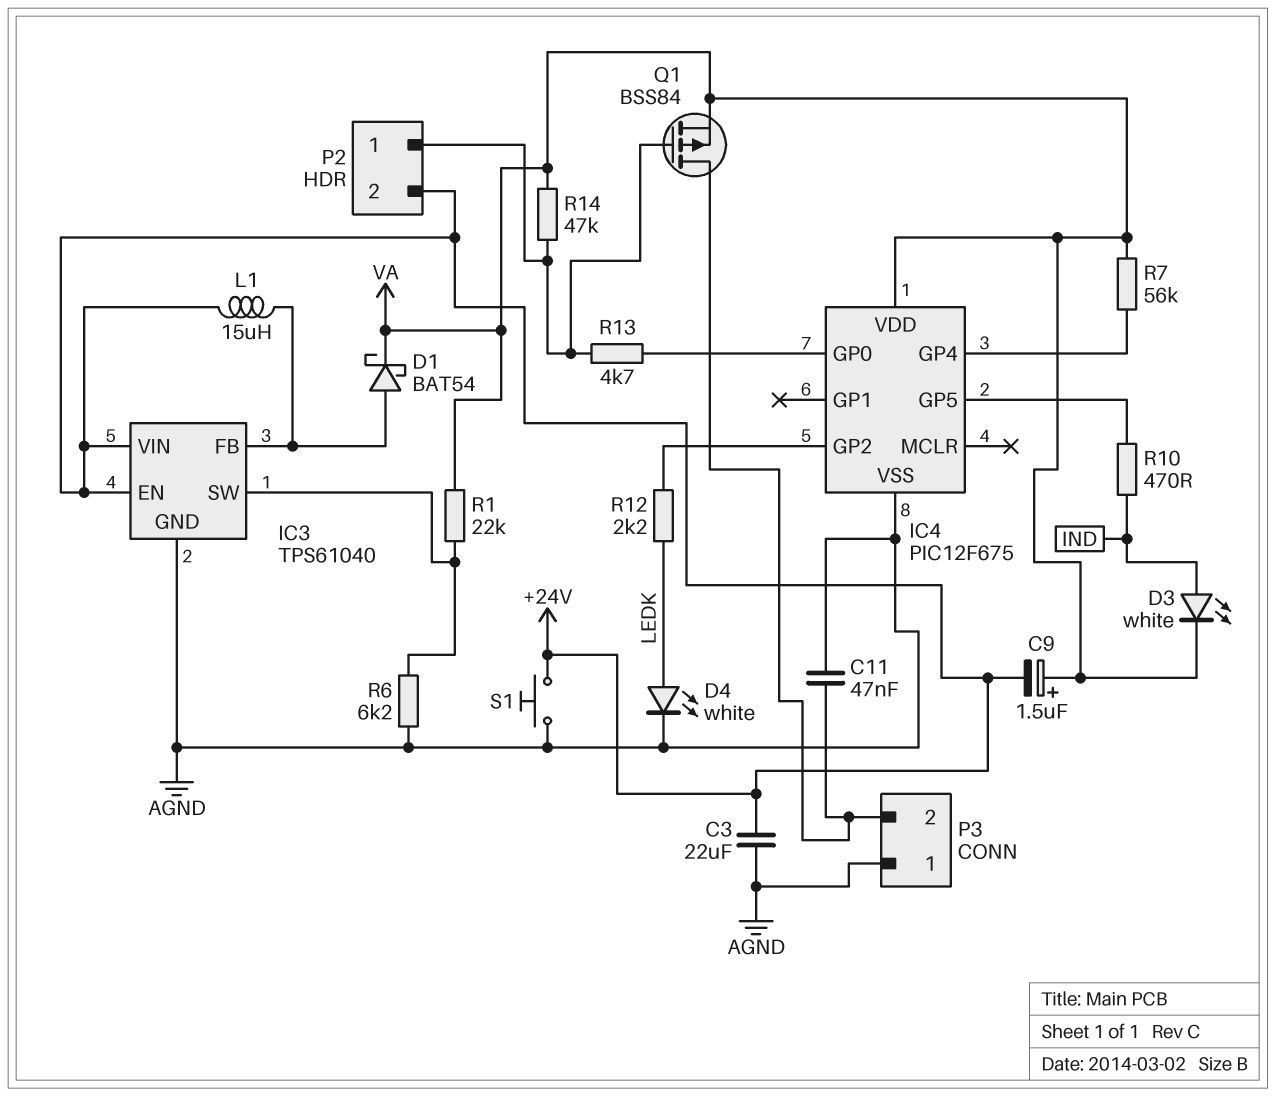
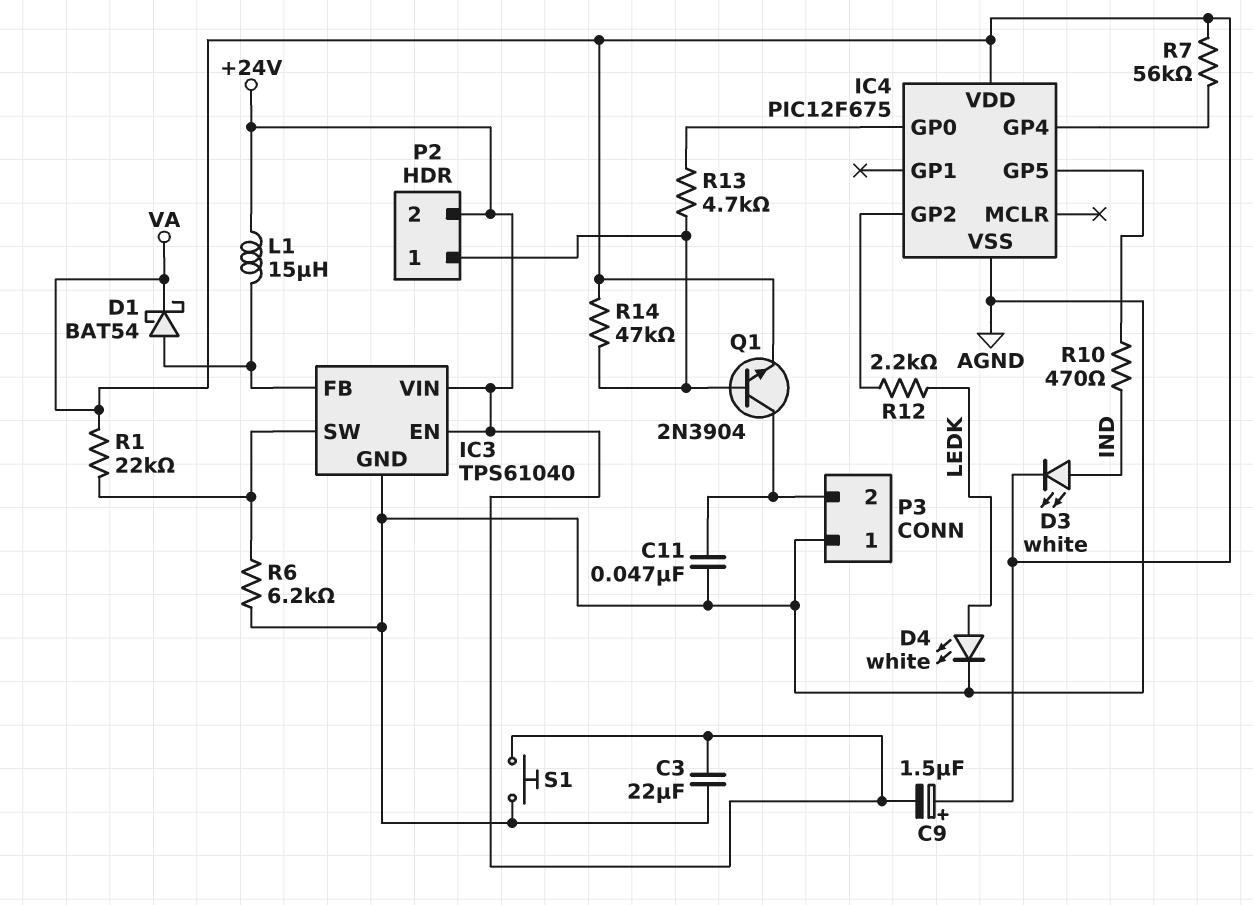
Q1: PMOS BSS84 (G P2/1, D P3/2, S VA) -> NPN 2N3904 (B P2/1, C P3/2, E VA)

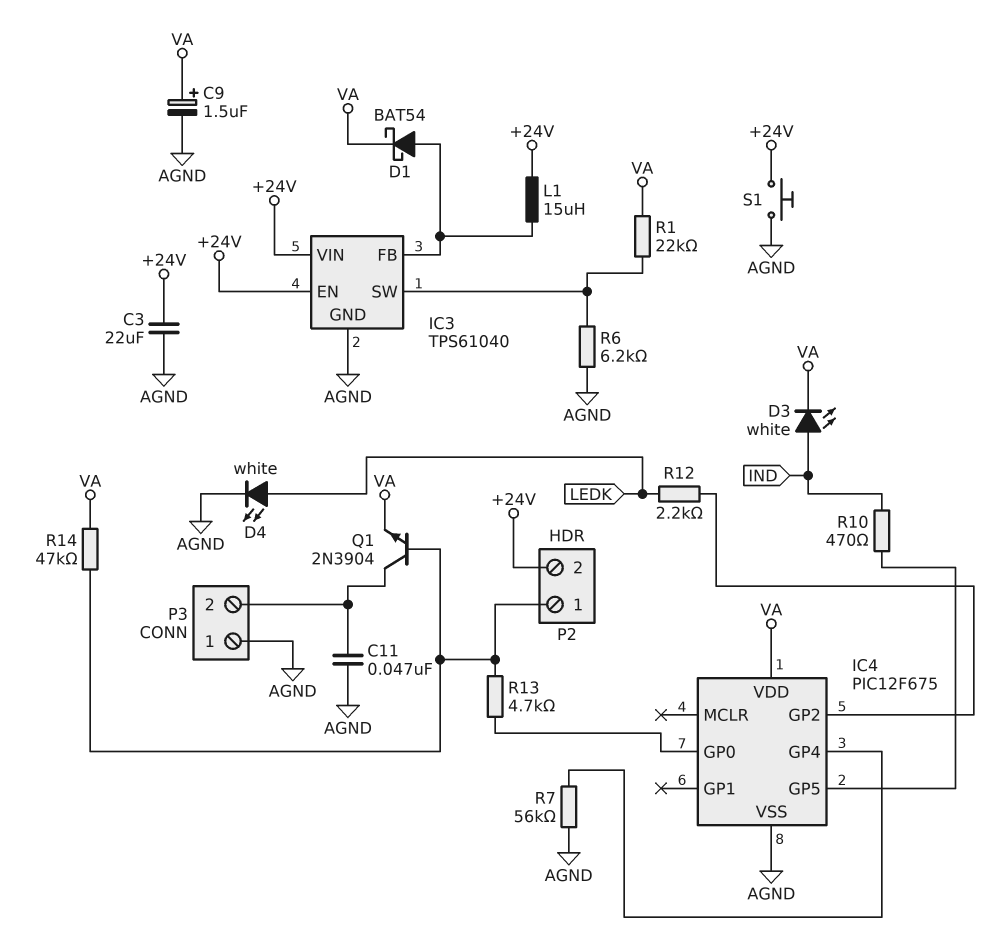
C9: 1.5uF (plus VA, minus +24V) -> 1.5uF (plus VA, minus AGND)
R7: 56k (IC4/GP4, VA) -> 56k (AGND, IC4/GP4)

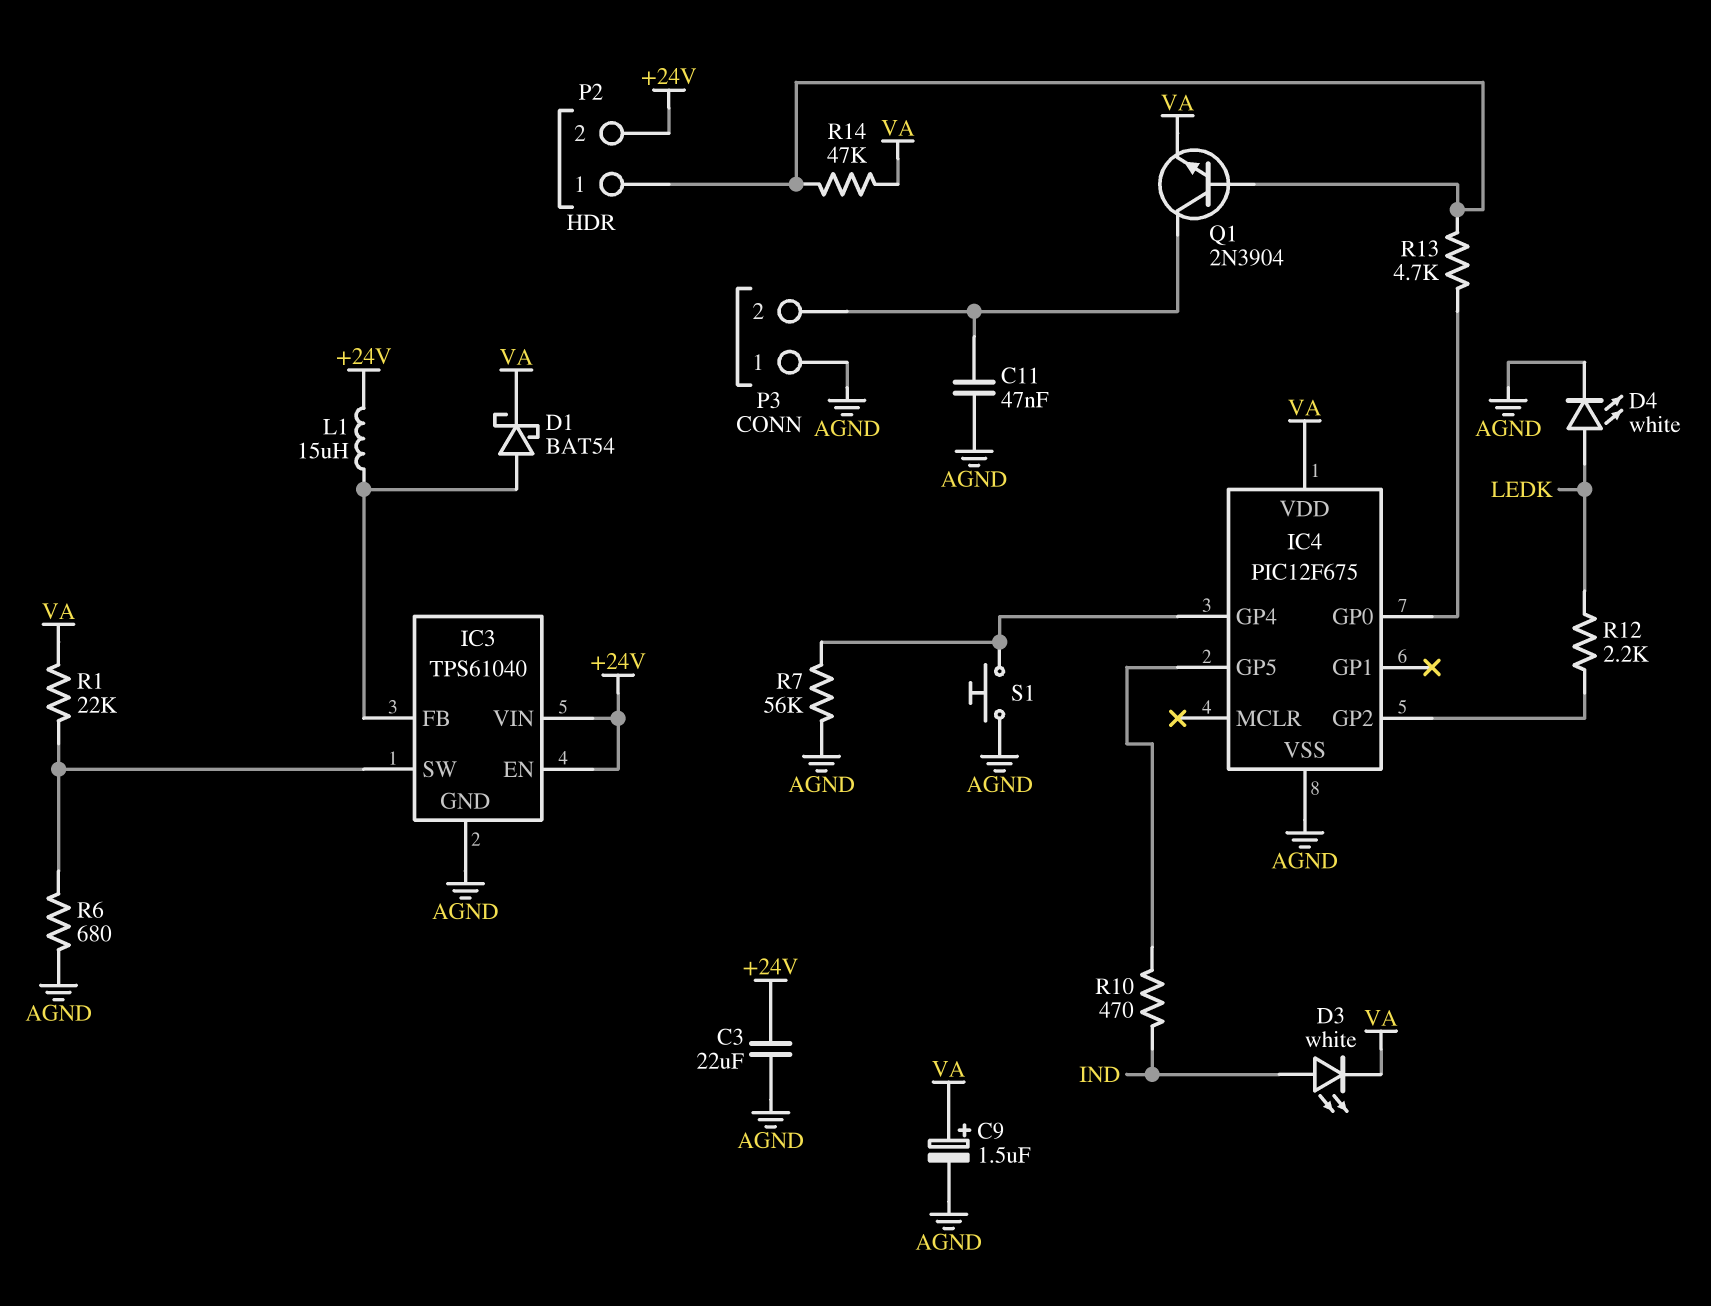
R6: 6.2k (AGND, IC3/SW) -> 680 (AGND, IC3/SW)
S1: button (+24V, AGND) -> button (AGND, IC4/GP4)

